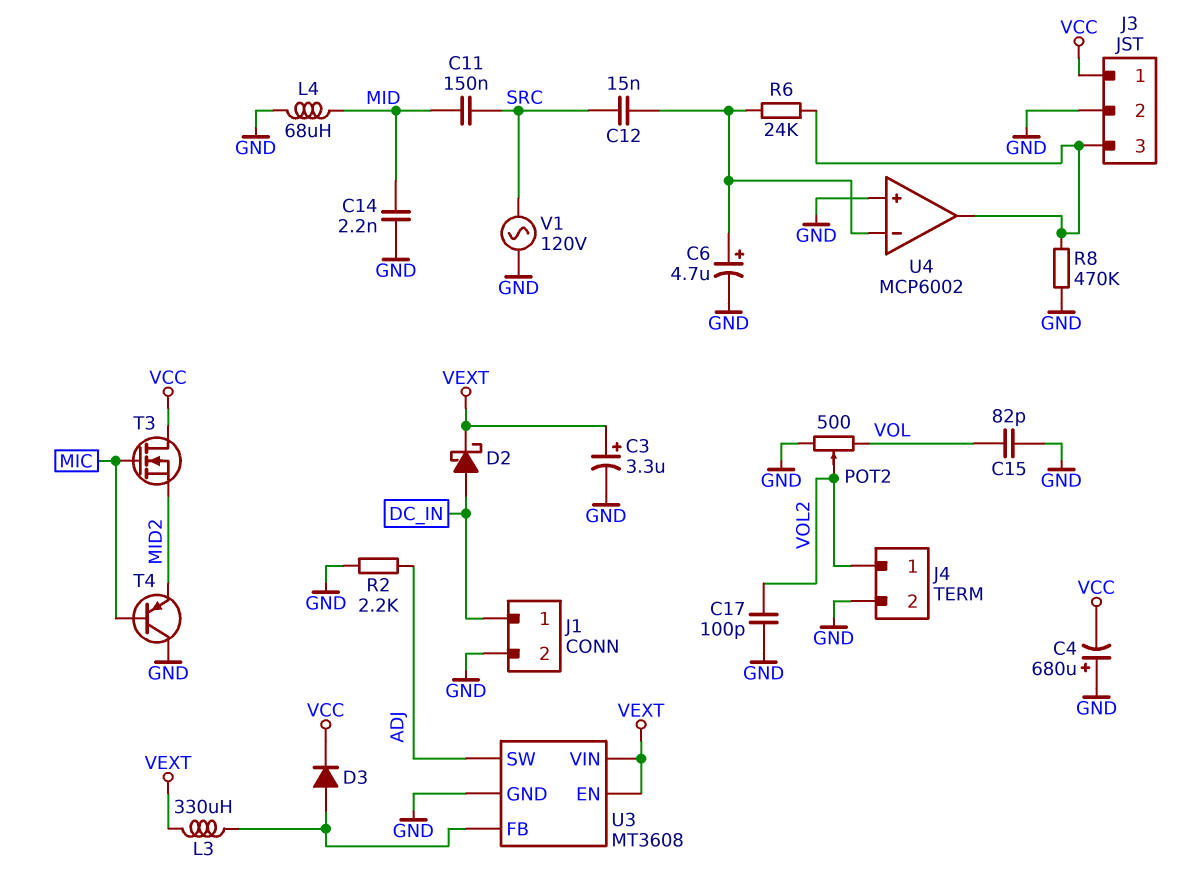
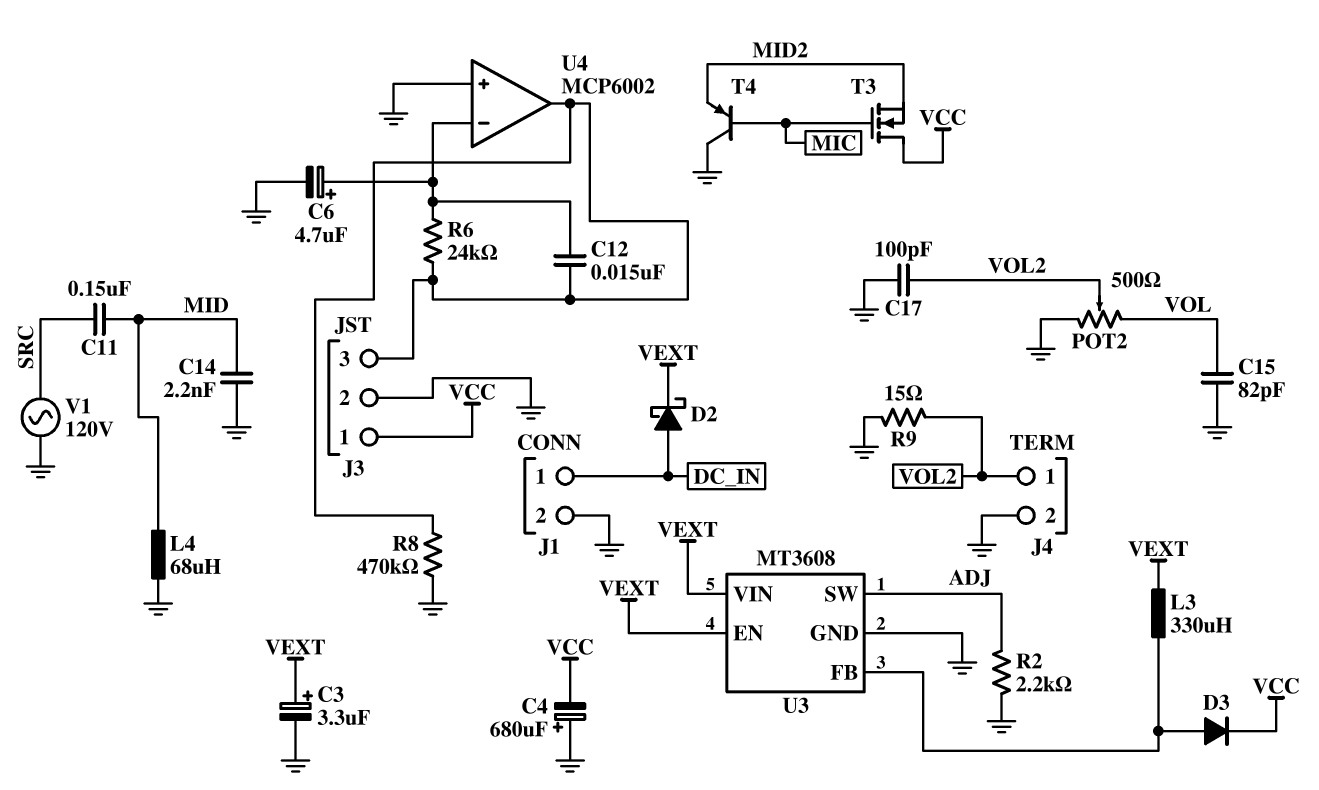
C12: 15nF (SRC, U4/in-) -> 15nF (J3/3, U4/in-)
R9: none -> 15 (GND, VOL2)

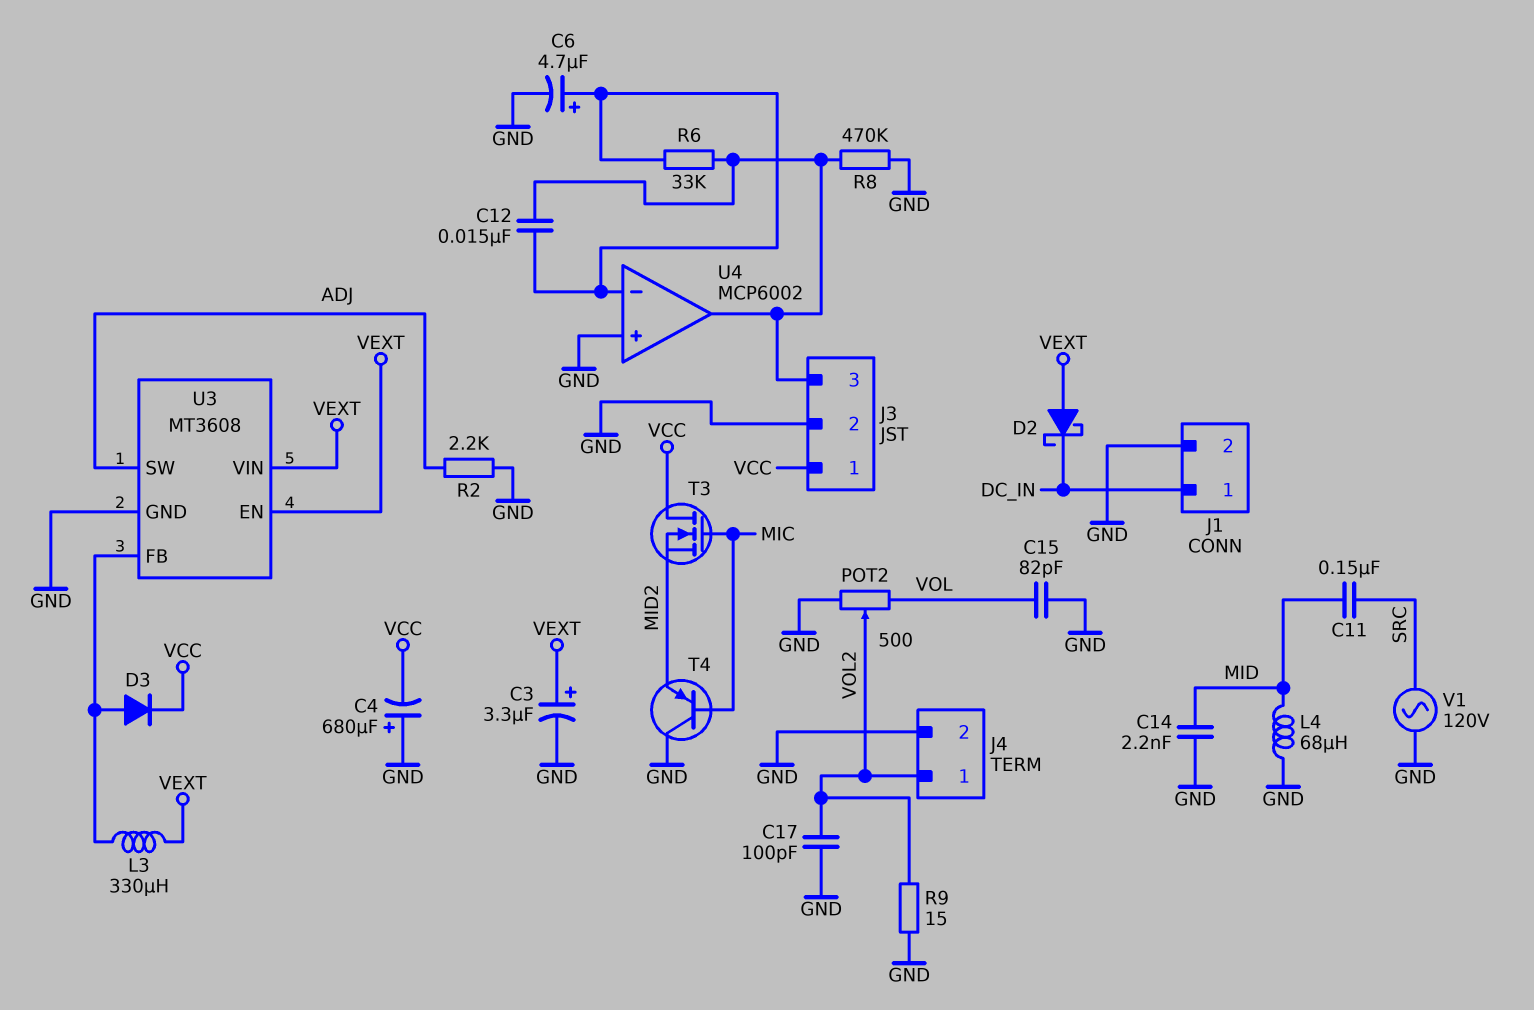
D2: schottky (A DC_IN, K VEXT) -> schottky (A VEXT, K DC_IN)
R6: 24k (J3/3, U4/in-) -> 33k (J3/3, U4/in-)

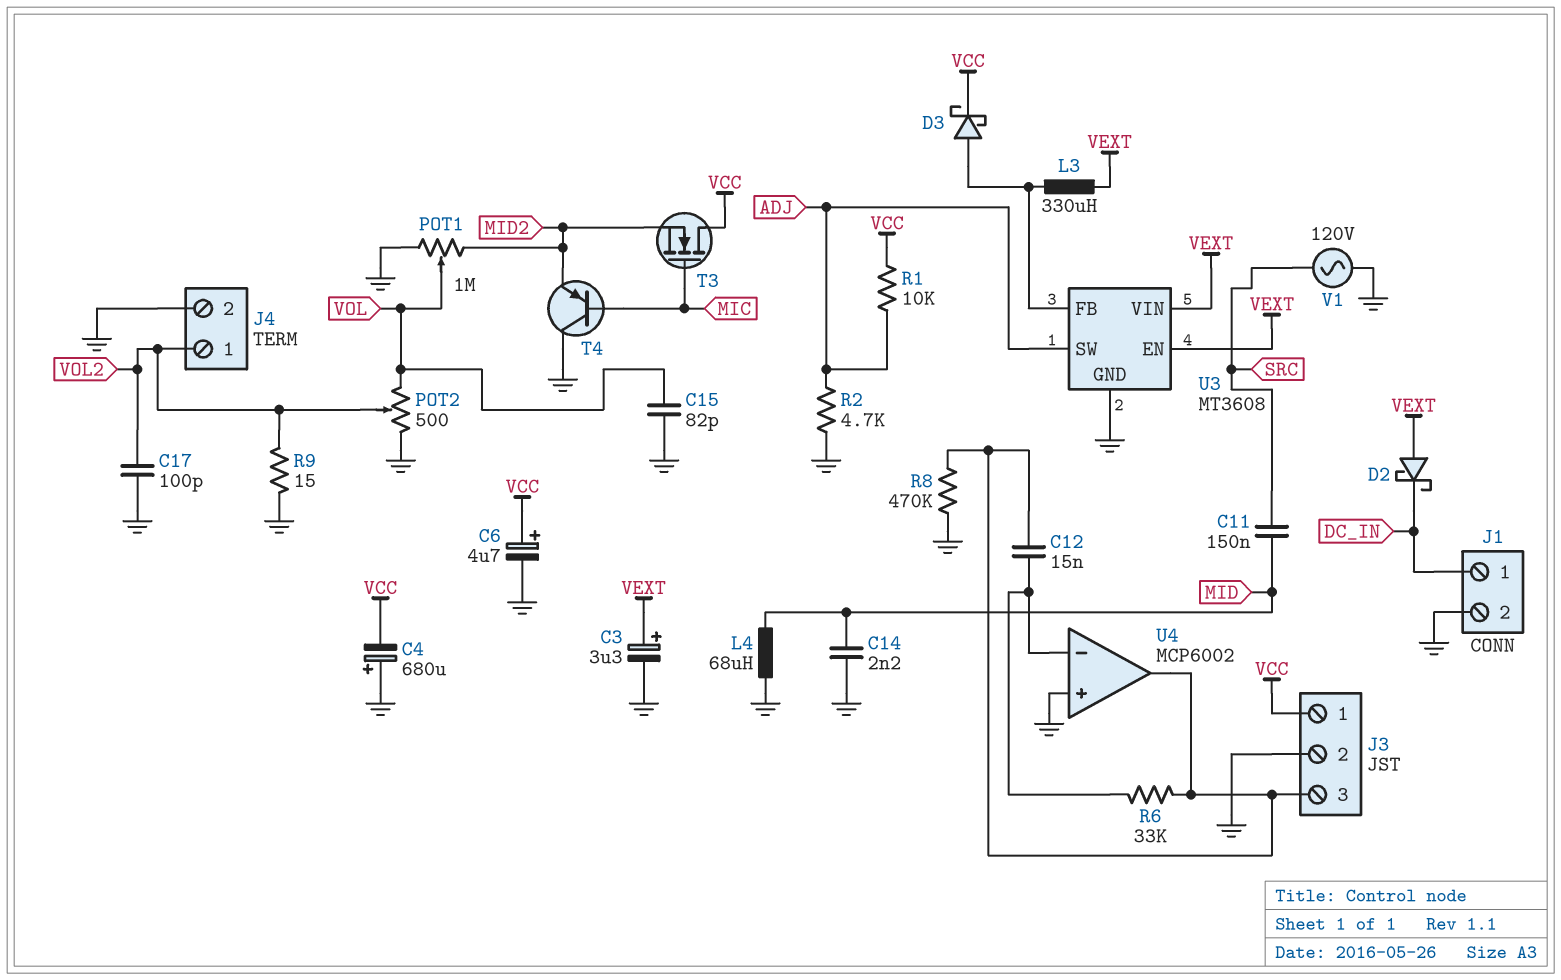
C6: 4.7uF (plus U4/in-, minus GND) -> 4.7uF (plus VCC, minus GND)
D3: diode (A U3/FB, K VCC) -> schottky (A U3/FB, K VCC)
POT1: none -> 1M (GND, MID2, wiper VOL)
R1: none -> 10k (ADJ, VCC)
R2: 2.2k (ADJ, GND) -> 4.7k (ADJ, GND)

